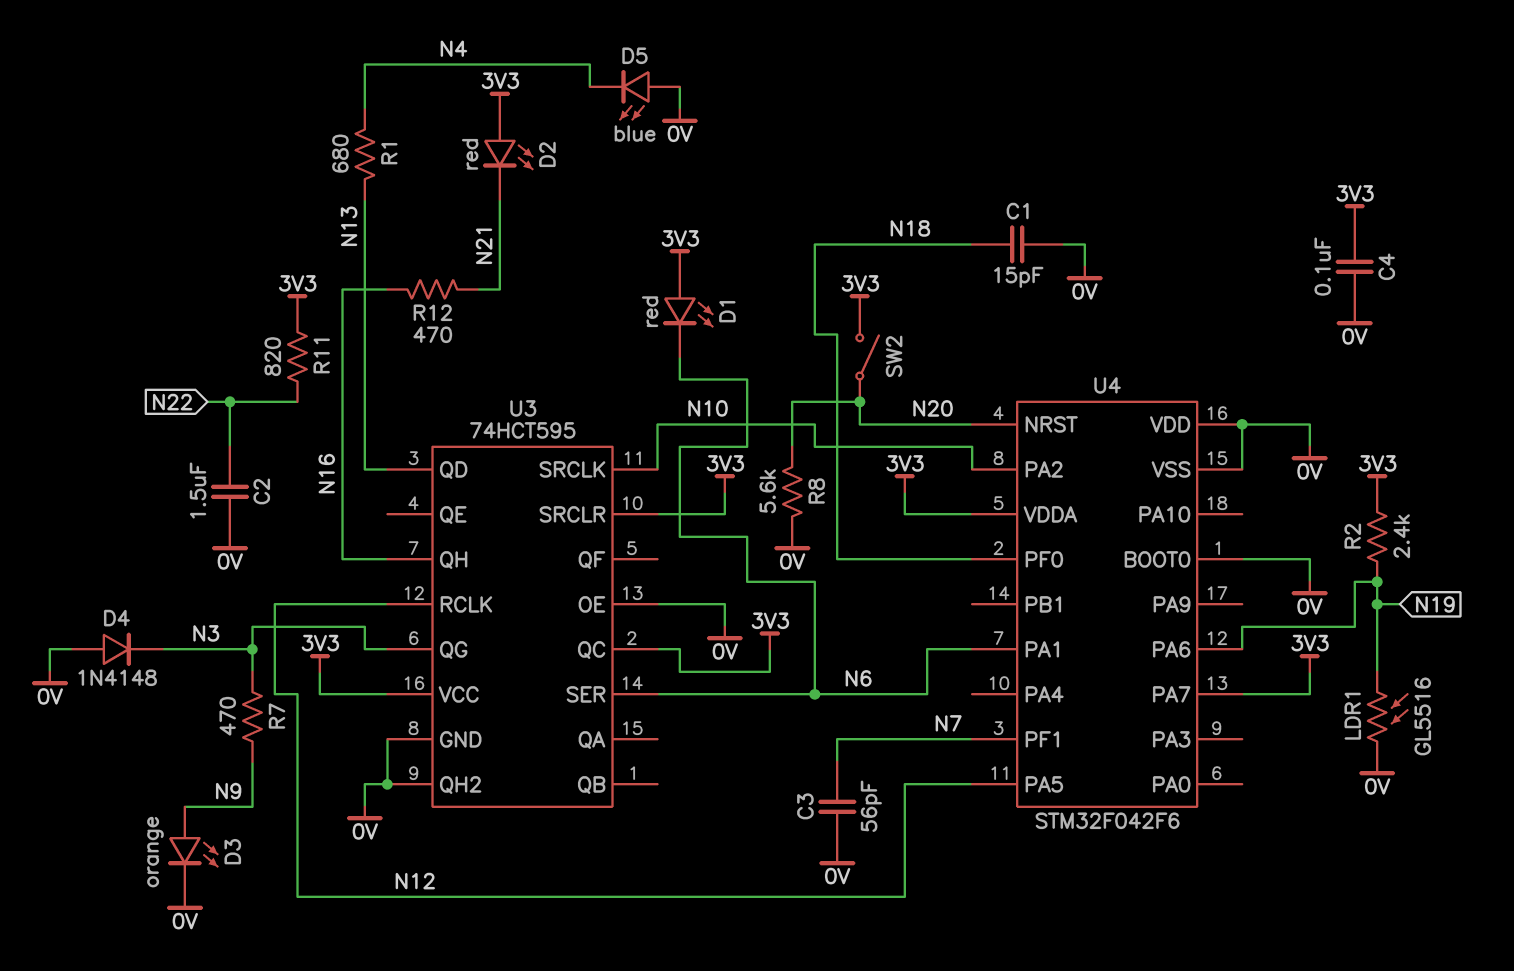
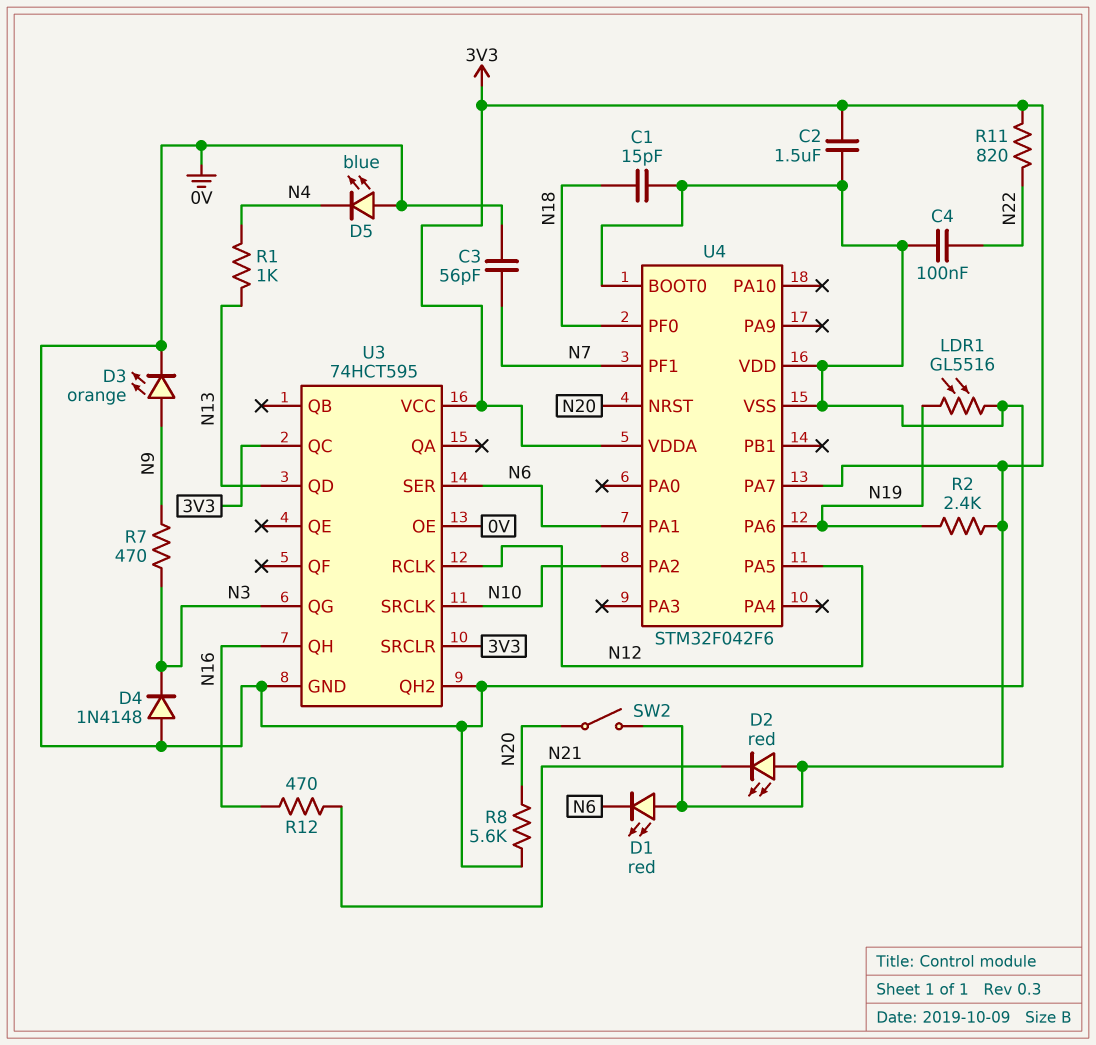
C2: 1.5uF (0V, N22) -> 1.5uF (0V, 3V3)
C4: 100nF (0V, 3V3) -> 100nF (0V, N22)
R1: 680 (N4, N13) -> 1k (N4, N13)

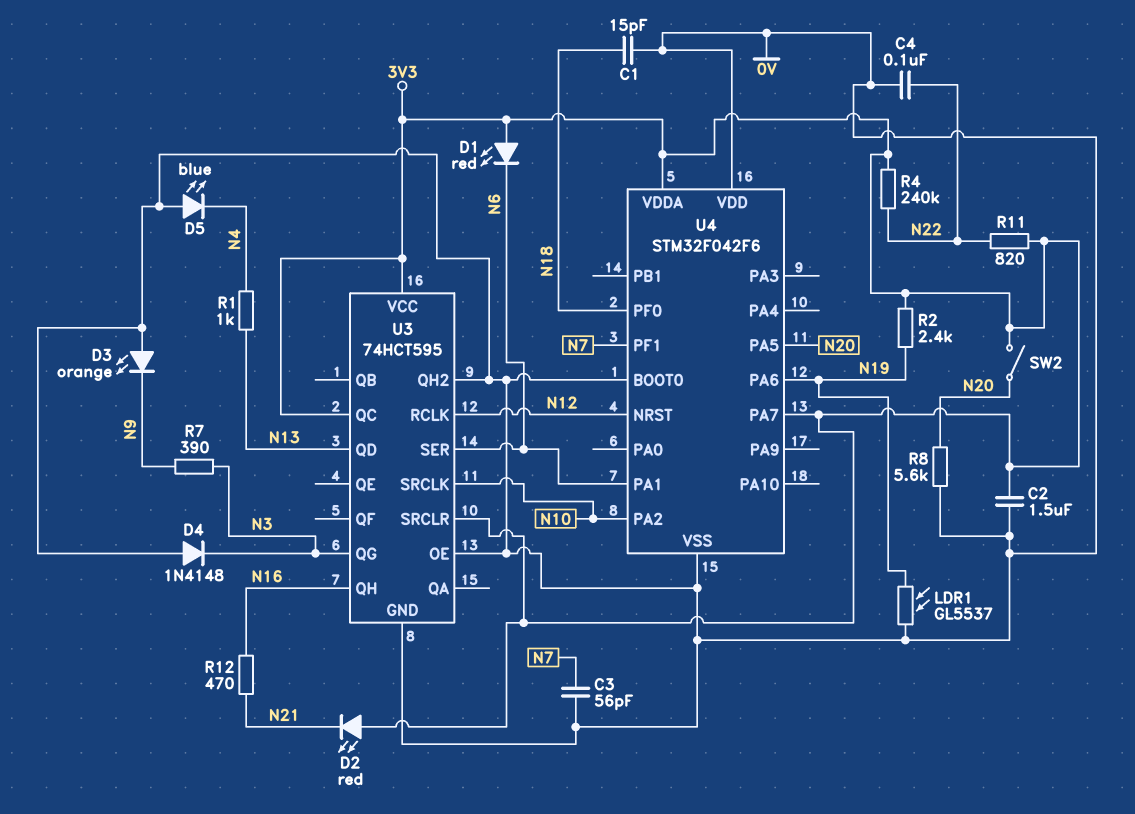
D3: LED orange (A N9, K 0V) -> LED orange (A 0V, K N9)
LDR1: GL5516 (0V, N19) -> GL5537 (0V, N19)
R4: none -> 240k (3V3, N22)
R7: 470 (N3, N9) -> 390 (N3, N9)
U4 pin NRST: N20 -> N12
U4 pin PA5: N12 -> N20

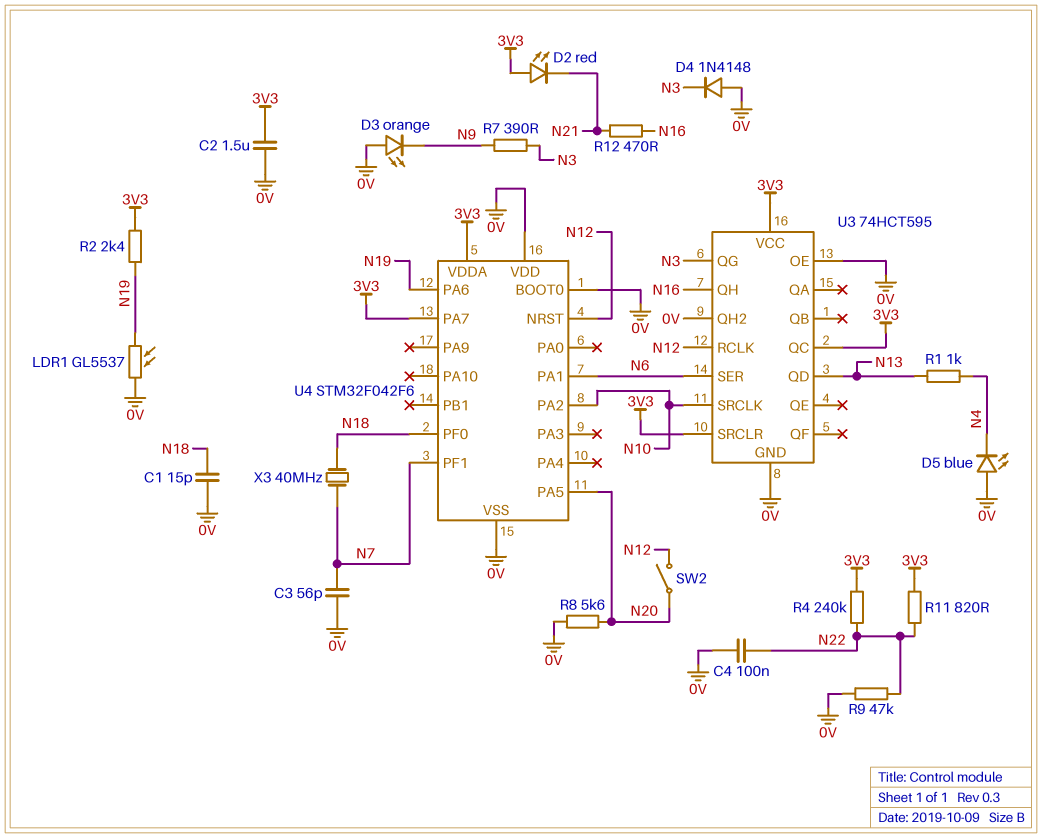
D1: LED red (A 3V3, K N6) -> none
R9: none -> 47k (0V, N22)
SW2: switch (3V3, N20) -> switch (N12, N20)
X3: none -> 40MHz (N7, N18)

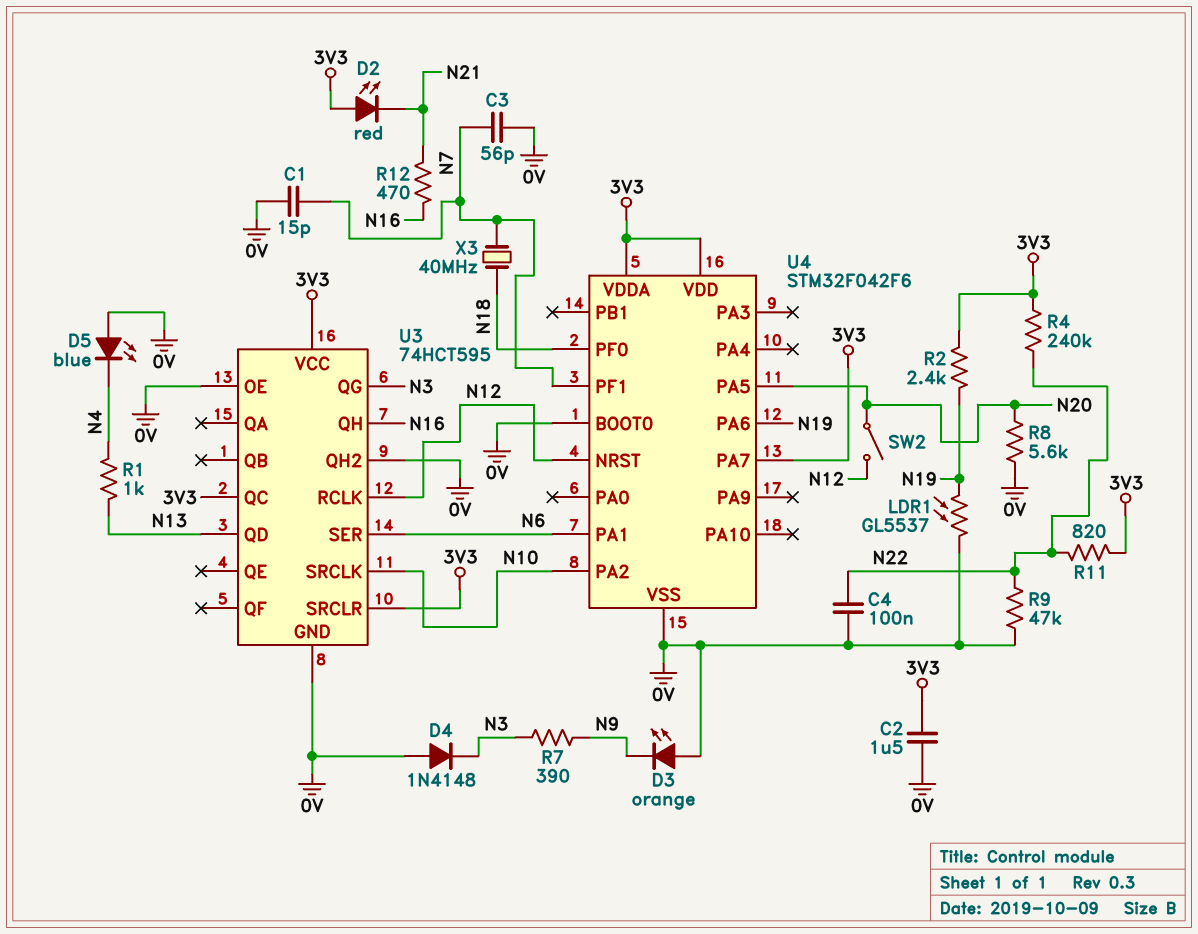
C1: 15pF (0V, N18) -> 15pF (0V, N7)
U4 pin VDD: 0V -> 3V3

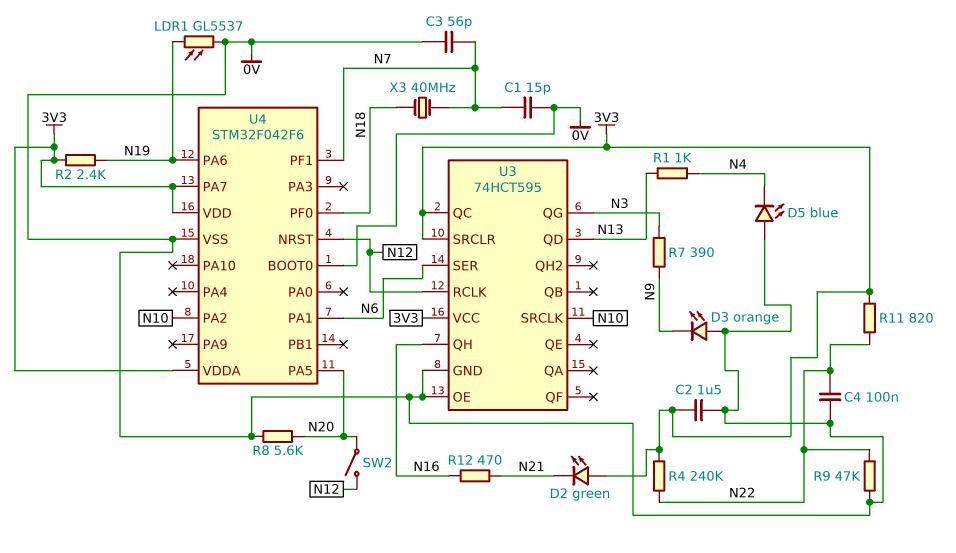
D2: LED red (A 3V3, K N21) -> LED green (A 3V3, K N21)
D4: diode 1N4148 (A 0V, K N3) -> none
U3 pin QH2: 0V -> none

